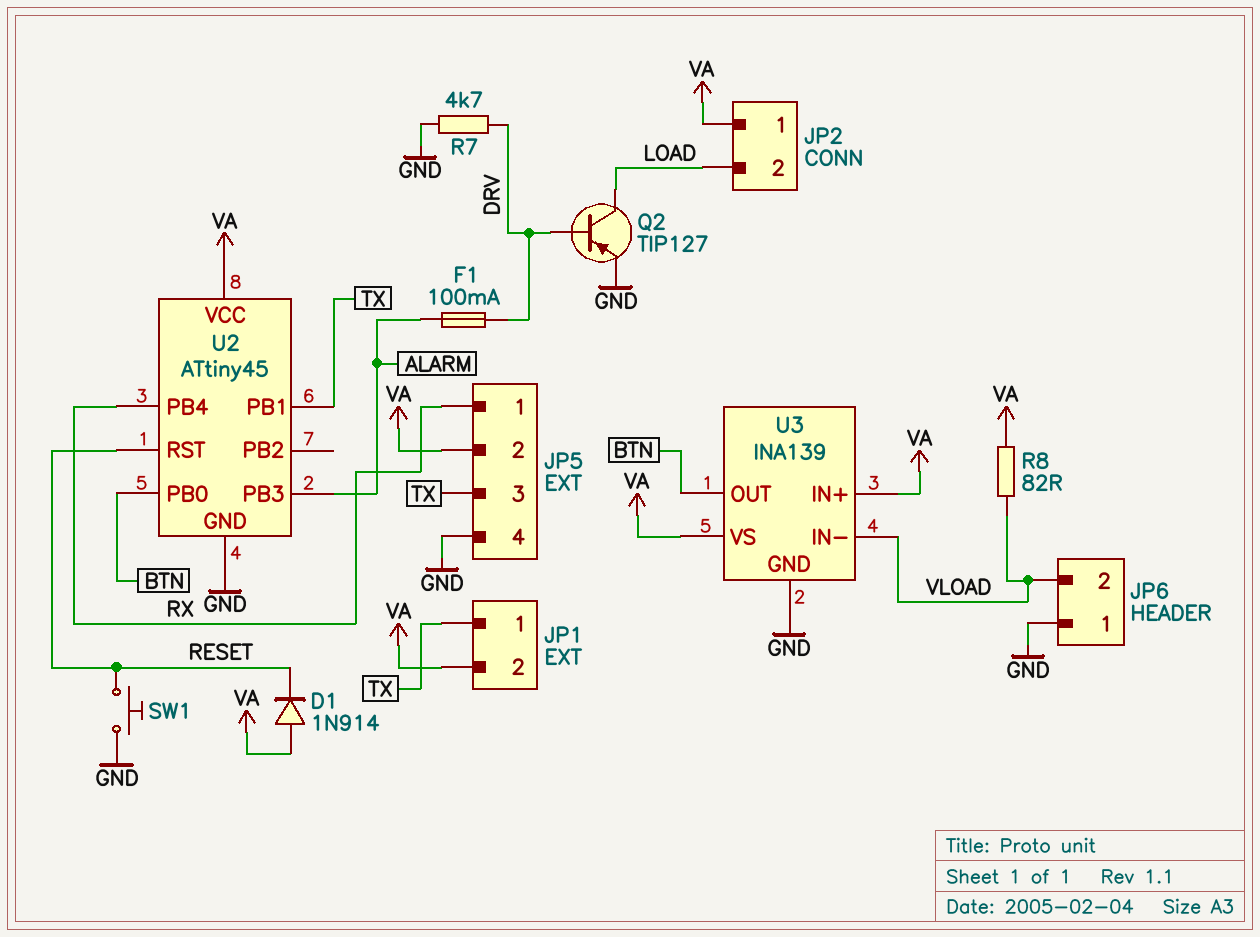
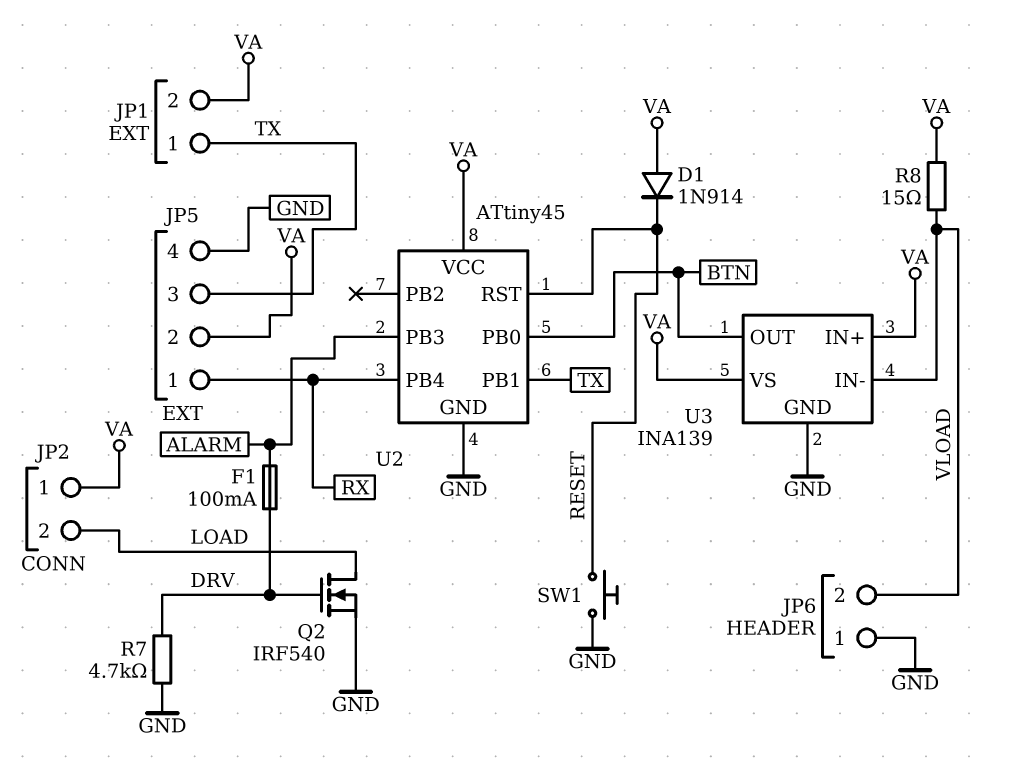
Q2: PNP TIP127 (B DRV, C LOAD, E GND) -> NMOS IRF540 (G DRV, D LOAD, S GND)
R8: 82 (VA, VLOAD) -> 15 (VA, VLOAD)

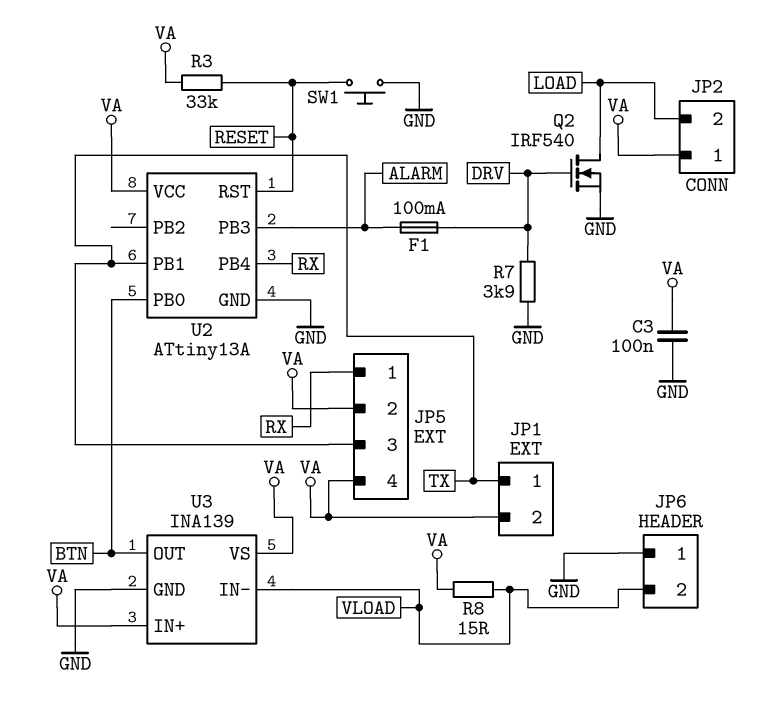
C3: none -> 100nF (GND, VA)
D1: diode 1N914 (A VA, K RESET) -> none
JP5 pin 4: GND -> VA
R3: none -> 33k (RESET, VA)
R7: 4.7k (DRV, GND) -> 3.9k (DRV, GND)
U2: ATtiny45 -> ATtiny13A

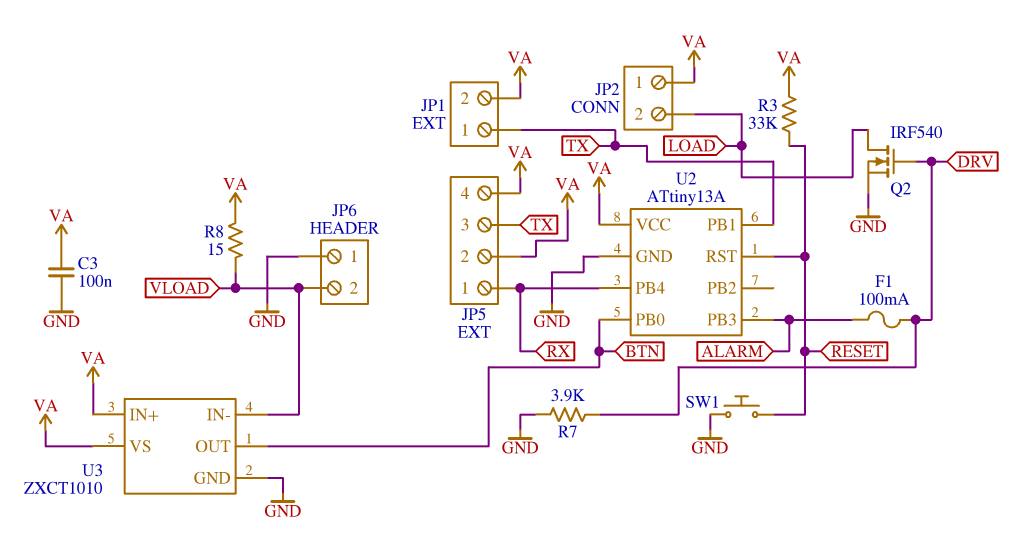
U3: INA139 -> ZXCT1010

